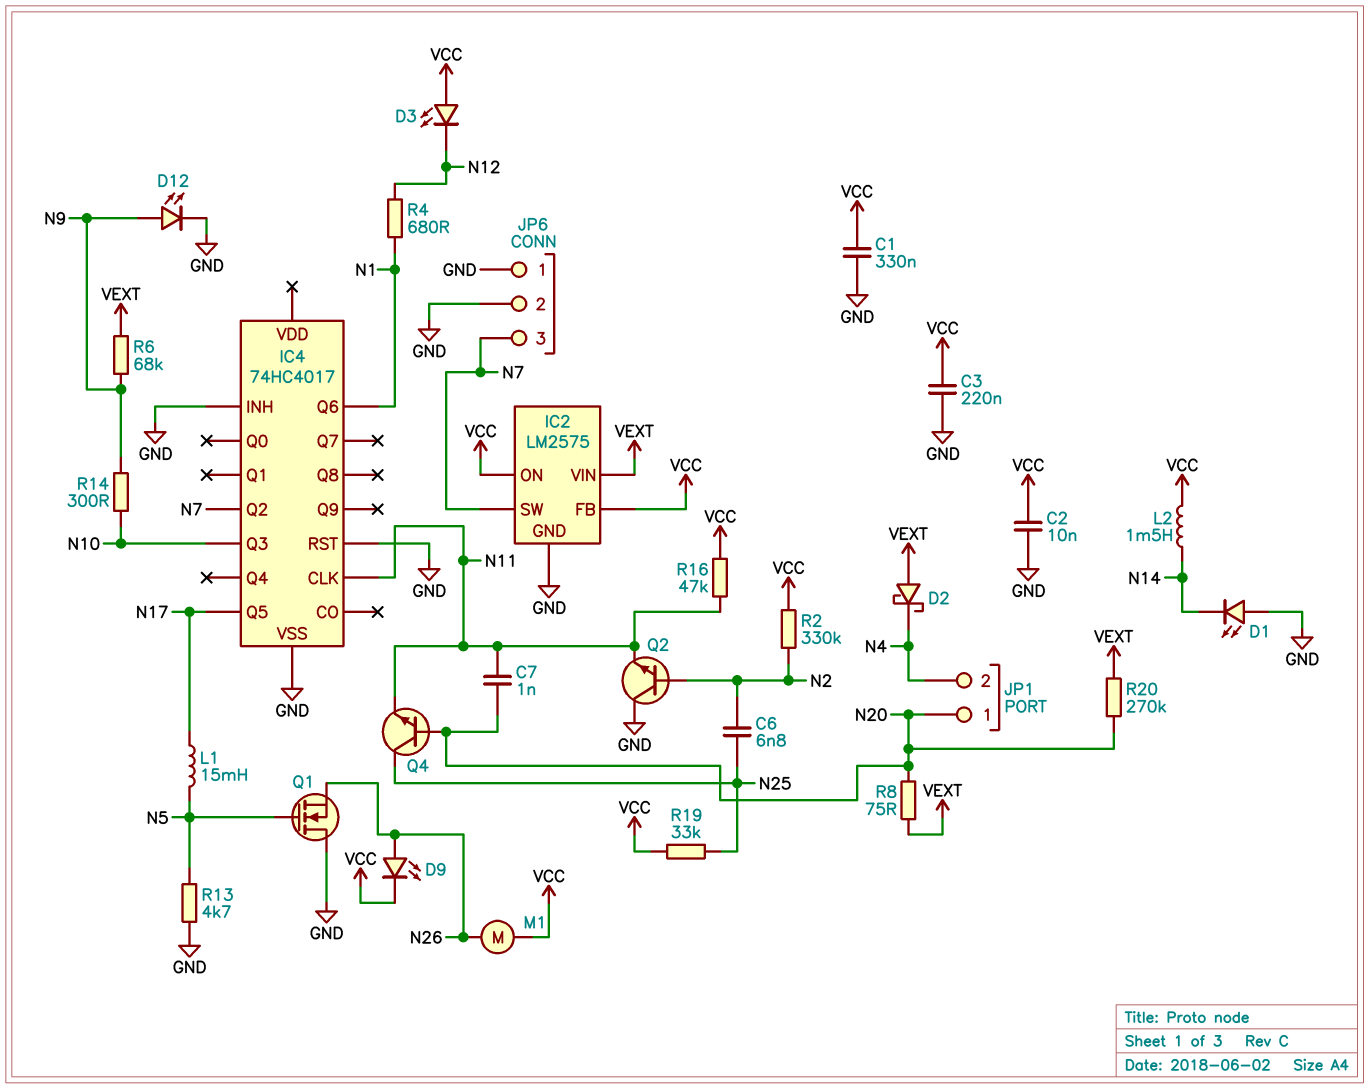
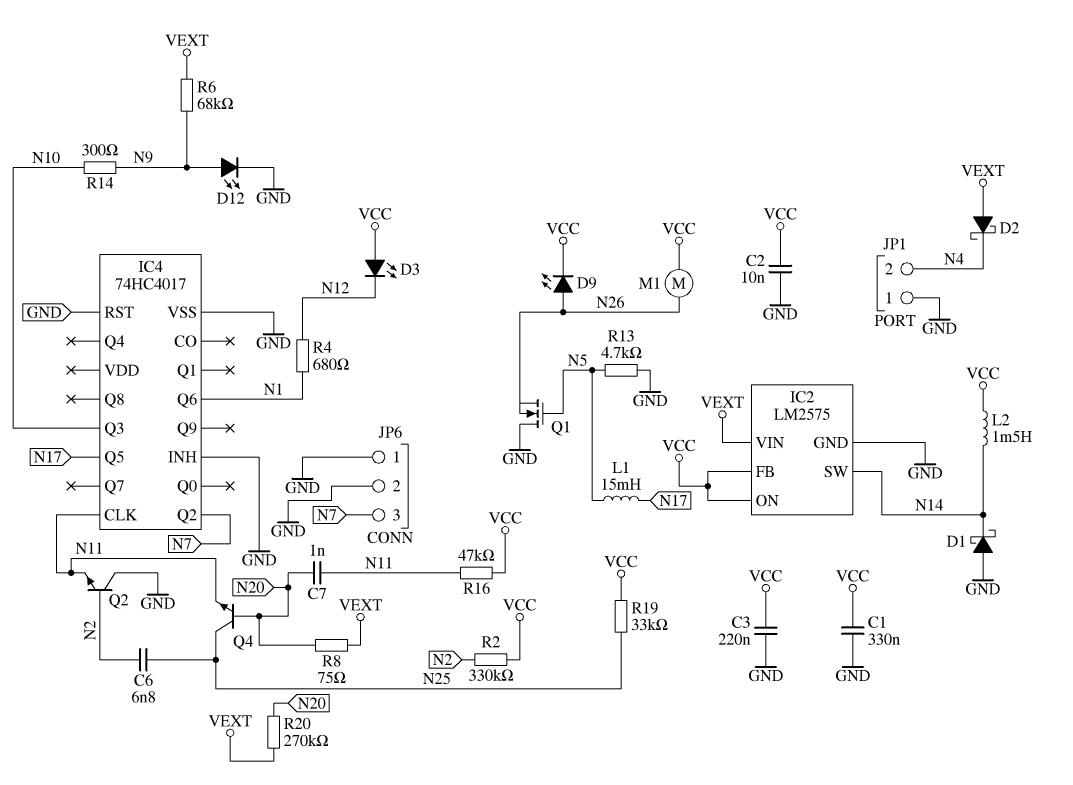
D1: LED (A GND, K N14) -> schottky (A GND, K N14)
IC2 pin SW: N7 -> N14
JP1 pin 1: N20 -> GND

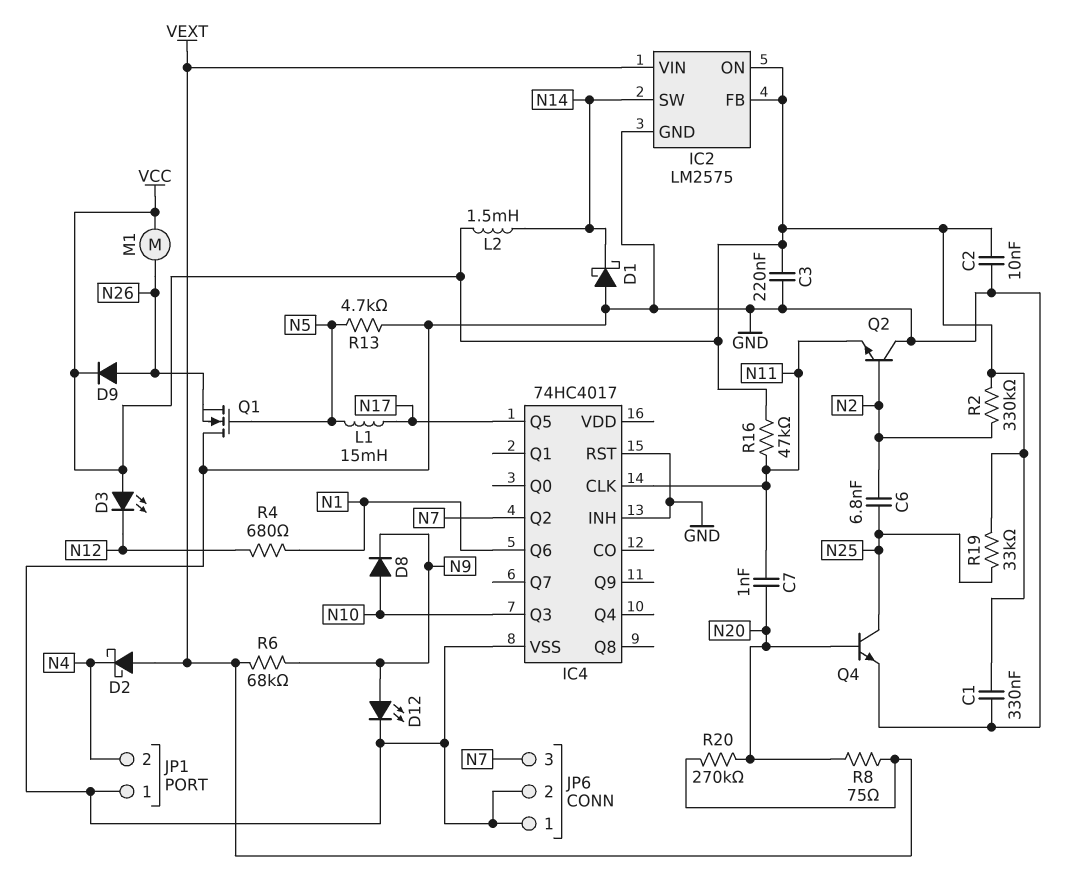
D8: none -> diode (A N10, K N9)
D9: LED (A N26, K VCC) -> diode (A N26, K VCC)
Q4: NPN (B N20, C N25, E N11) -> NPN (B N20, C N25, E GND)
R14: 300 (N9, N10) -> none

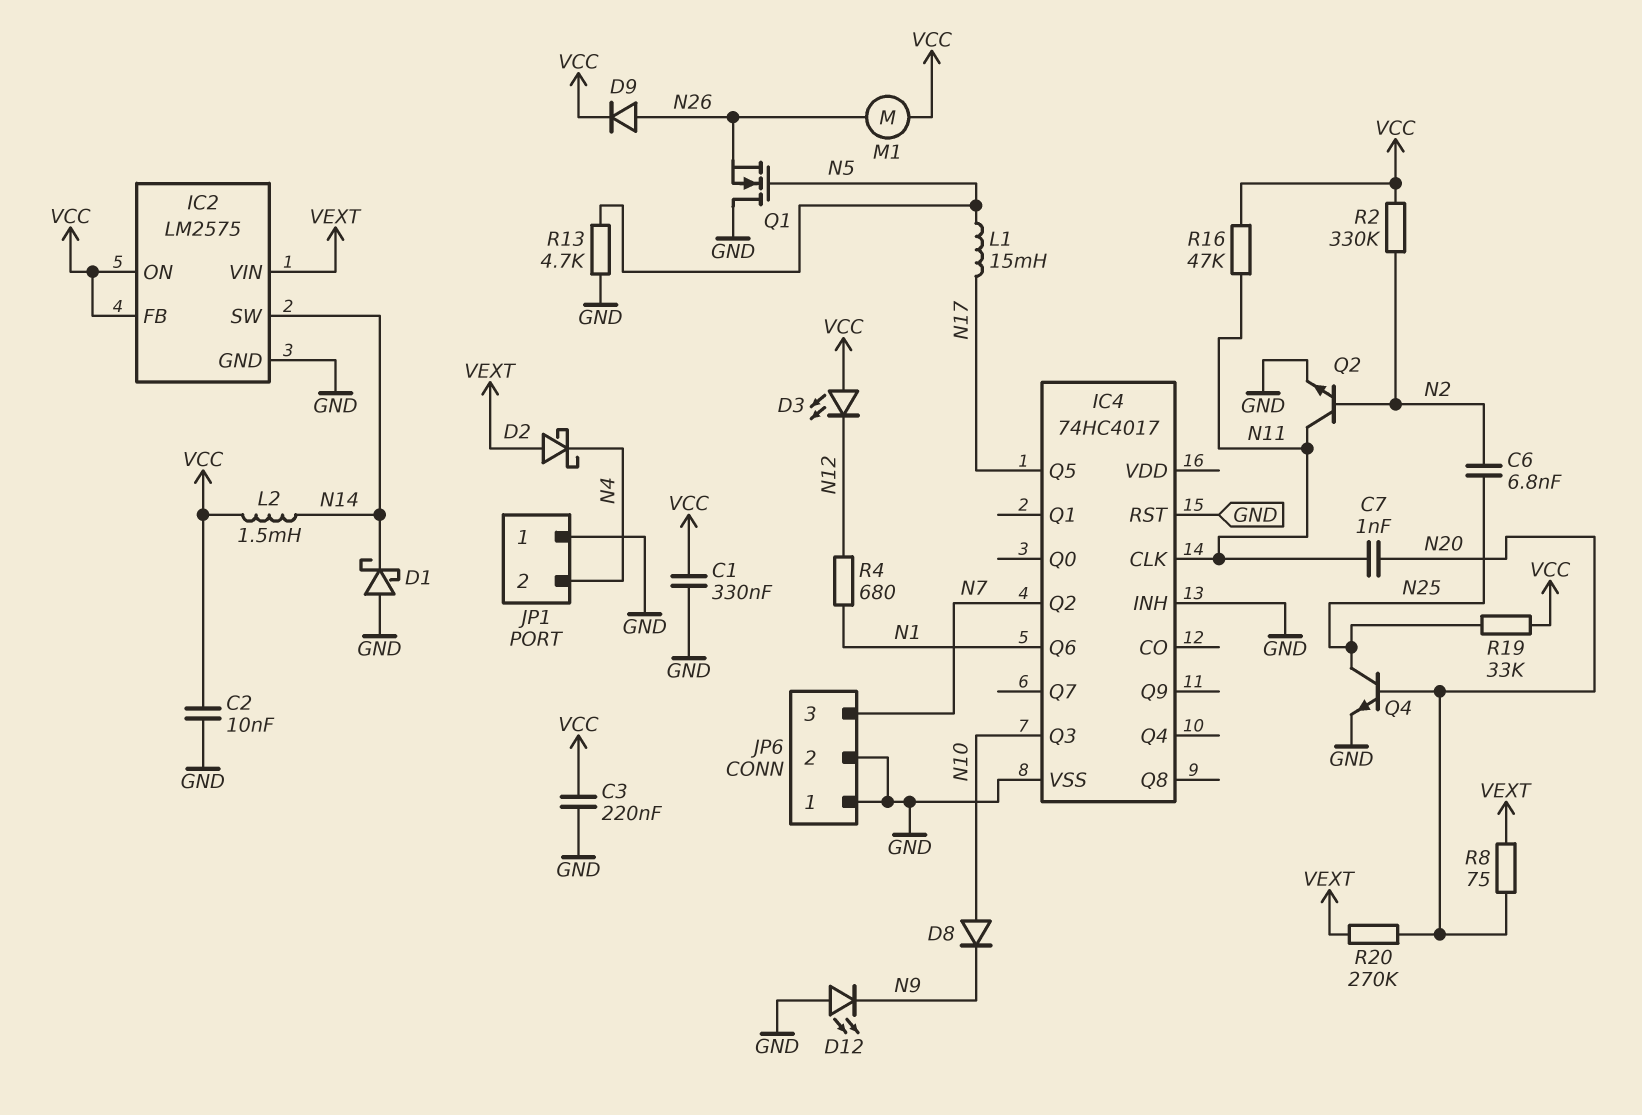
D12: LED (A N9, K GND) -> LED (A GND, K N9)
Q2: NPN (B N2, C GND, E N11) -> NPN (B N2, C N11, E GND)
R6: 68k (N9, VEXT) -> none

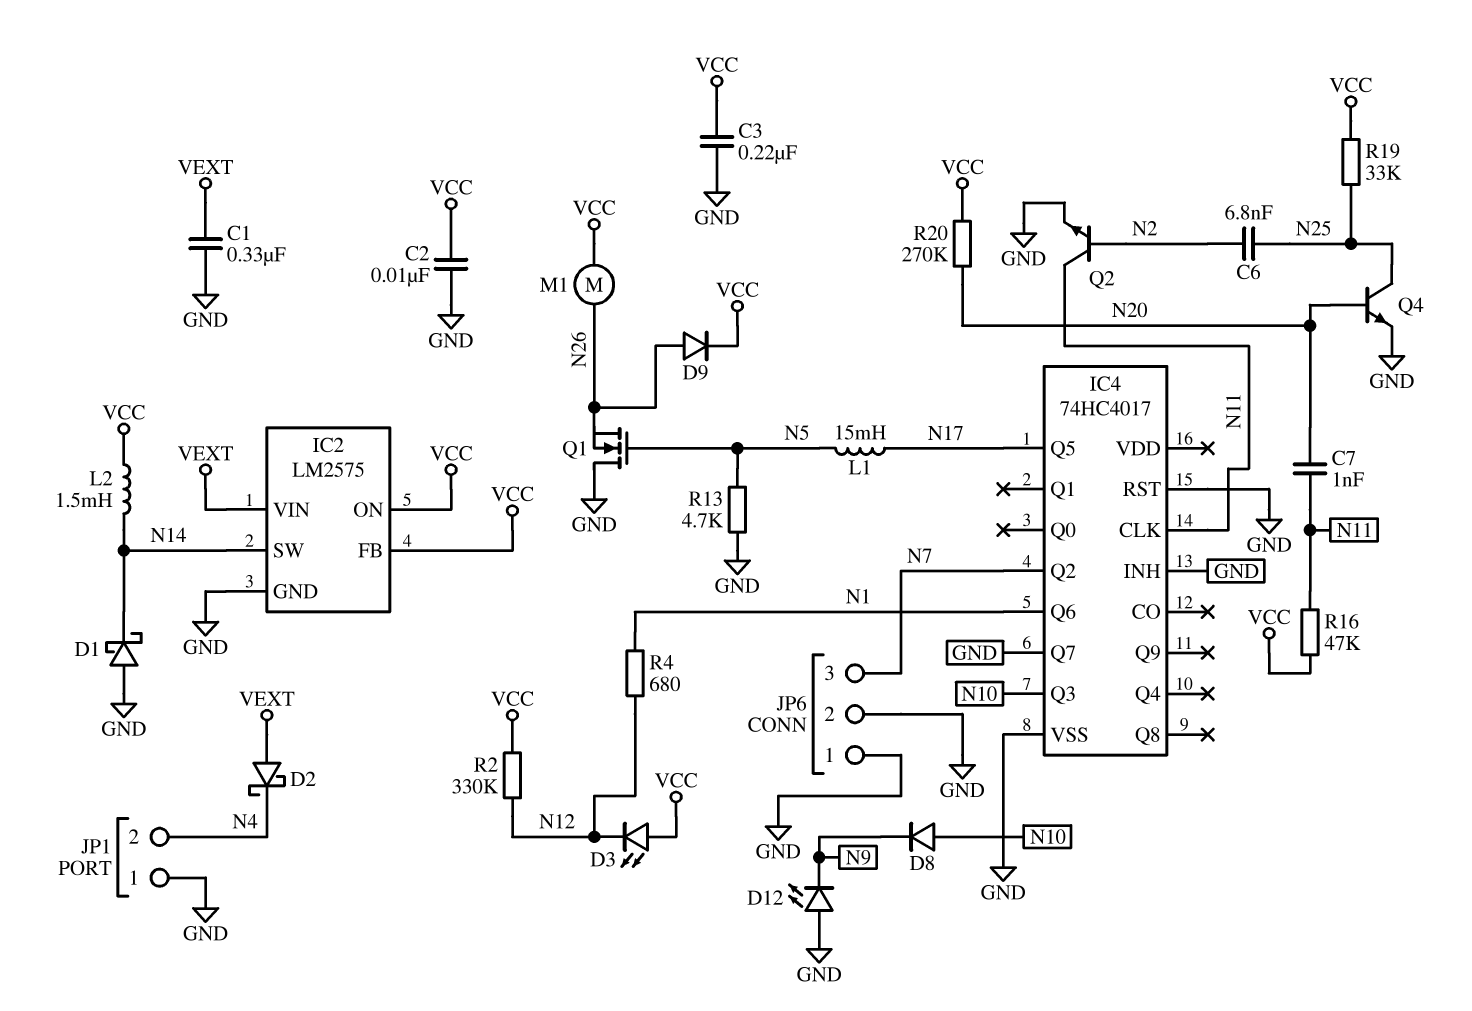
C1: 330nF (GND, VCC) -> 330nF (GND, VEXT)
IC4 pin Q7: none -> GND
R2: 330k (N2, VCC) -> 330k (N12, VCC)
R8: 75 (N20, VEXT) -> none
R20: 270k (N20, VEXT) -> 270k (N20, VCC)

